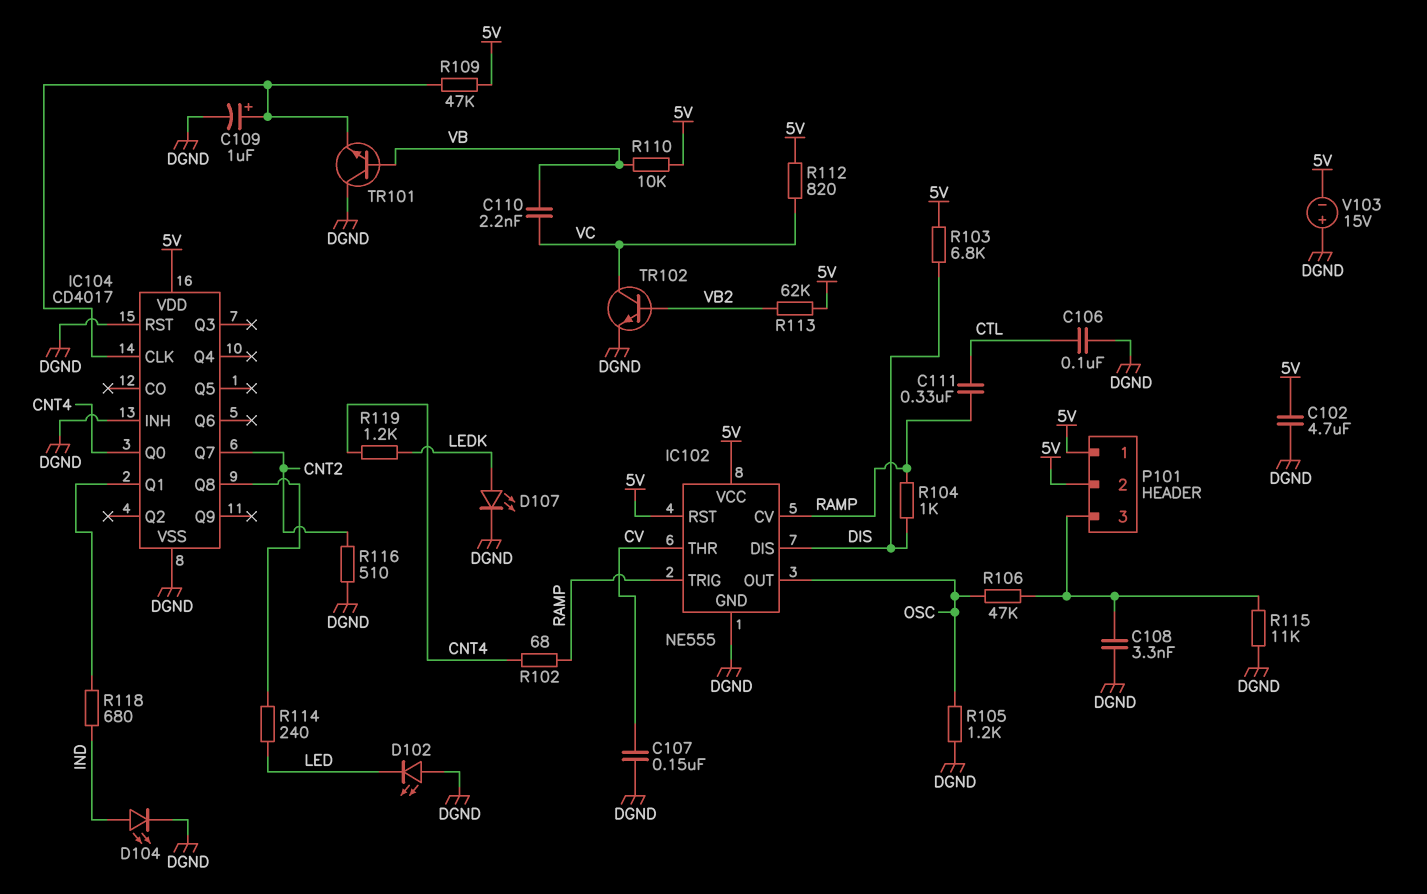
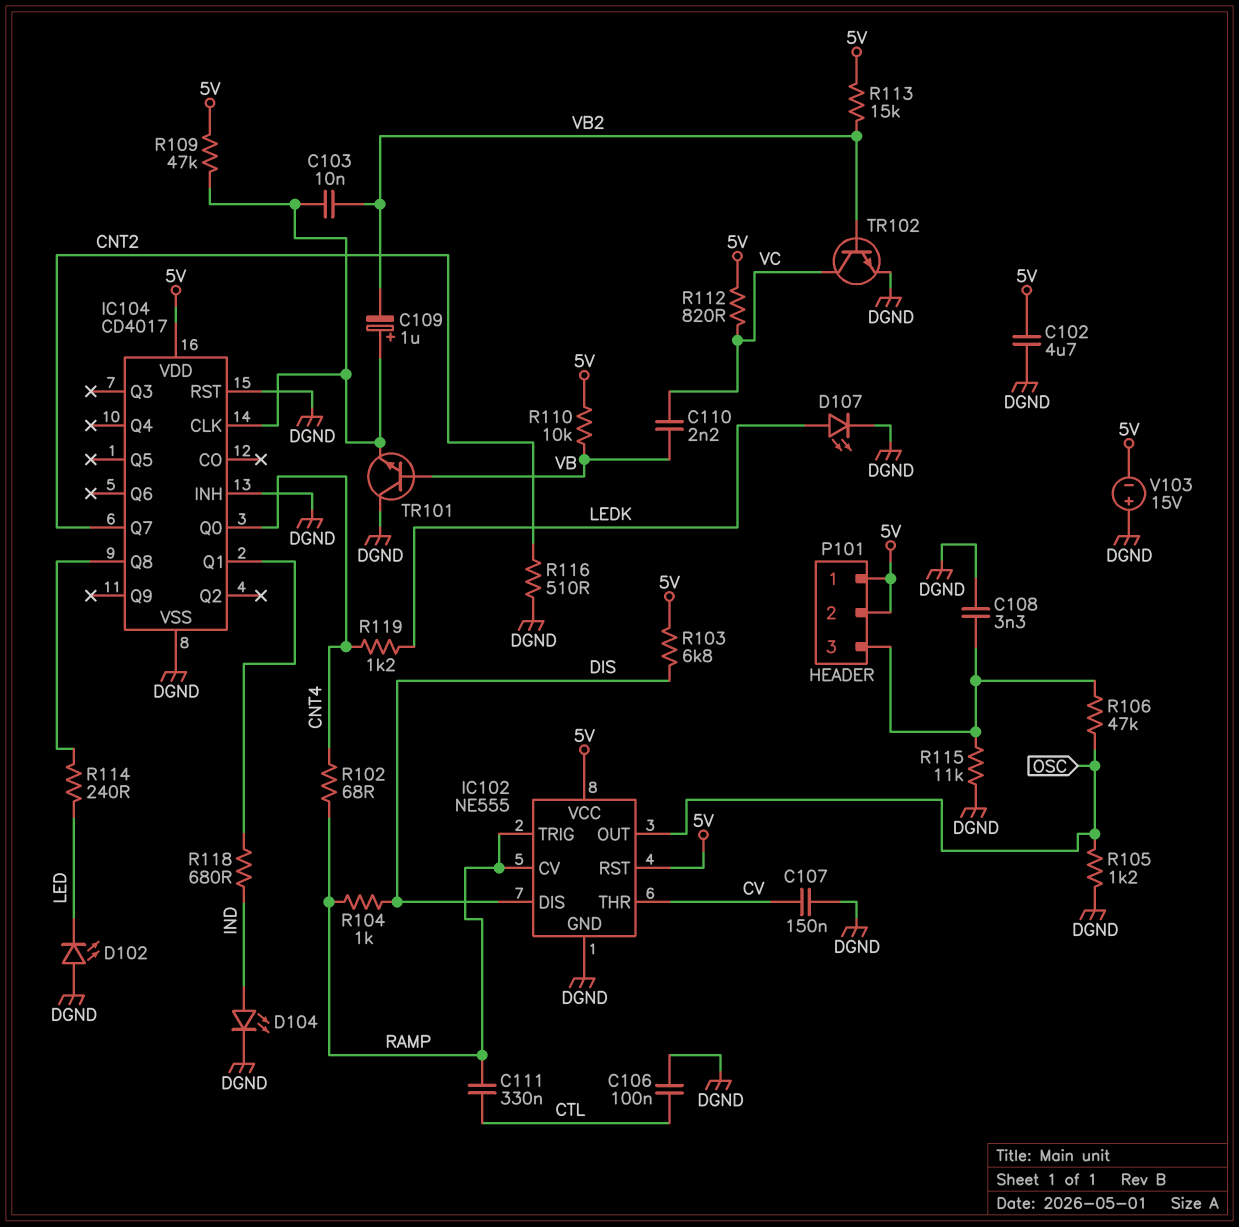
C103: none -> 10nF (IC104/CLK, VB2)
C109: 1uF (plus IC104/CLK, minus DGND) -> 1uF (plus IC104/CLK, minus VB2)
R113: 62k (5V, VB2) -> 15k (5V, VB2)

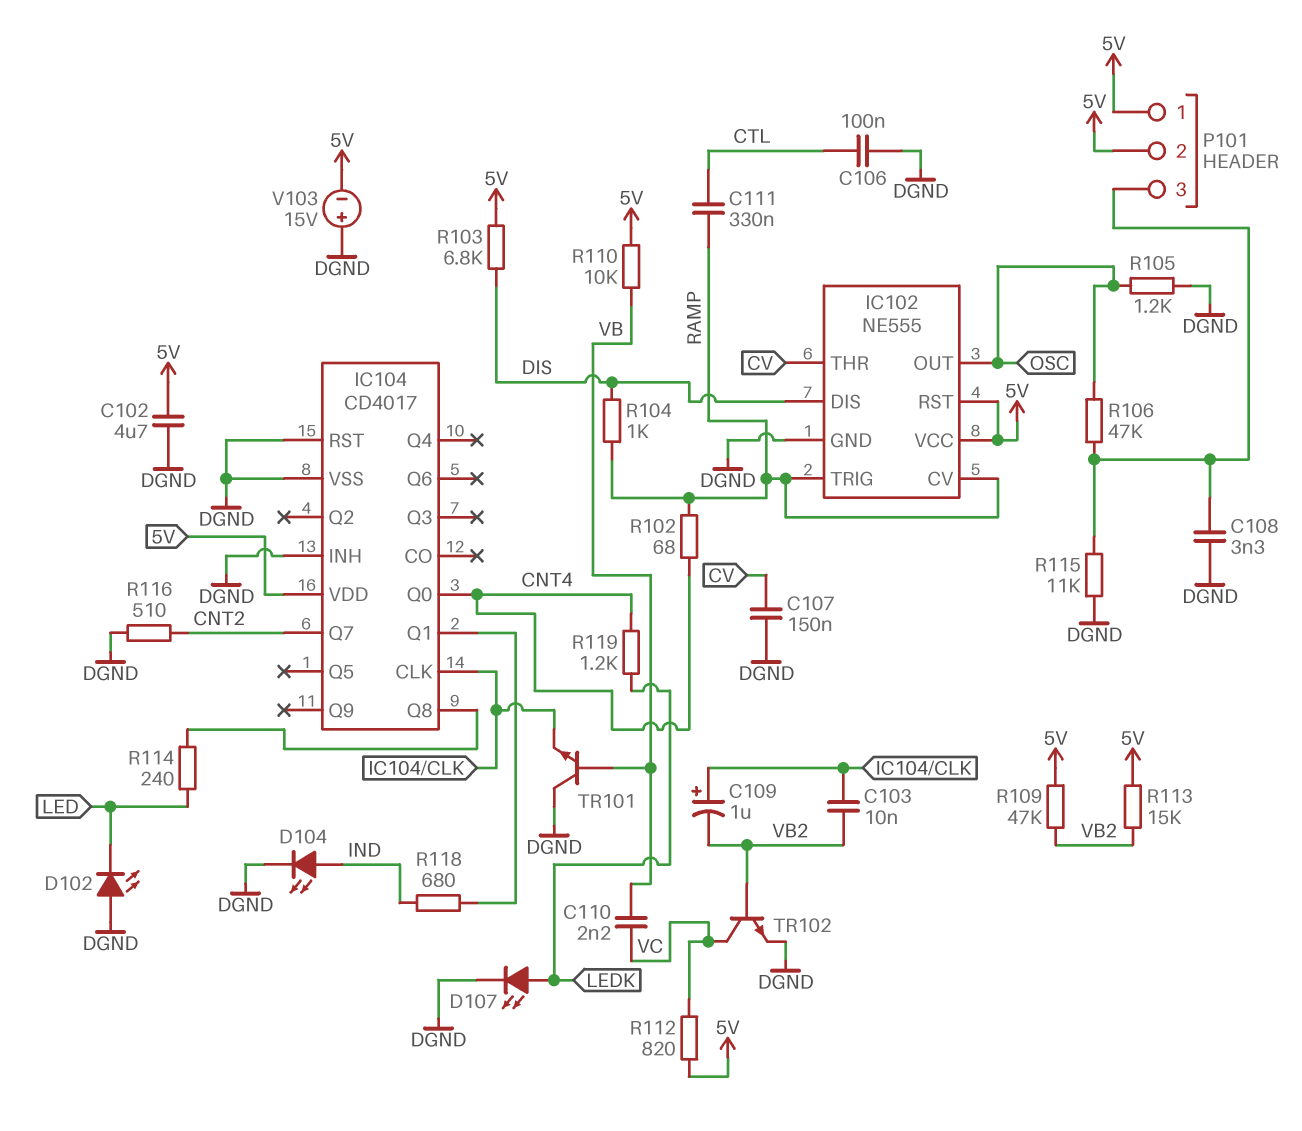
R109: 47k (5V, IC104/CLK) -> 47k (5V, VB2)

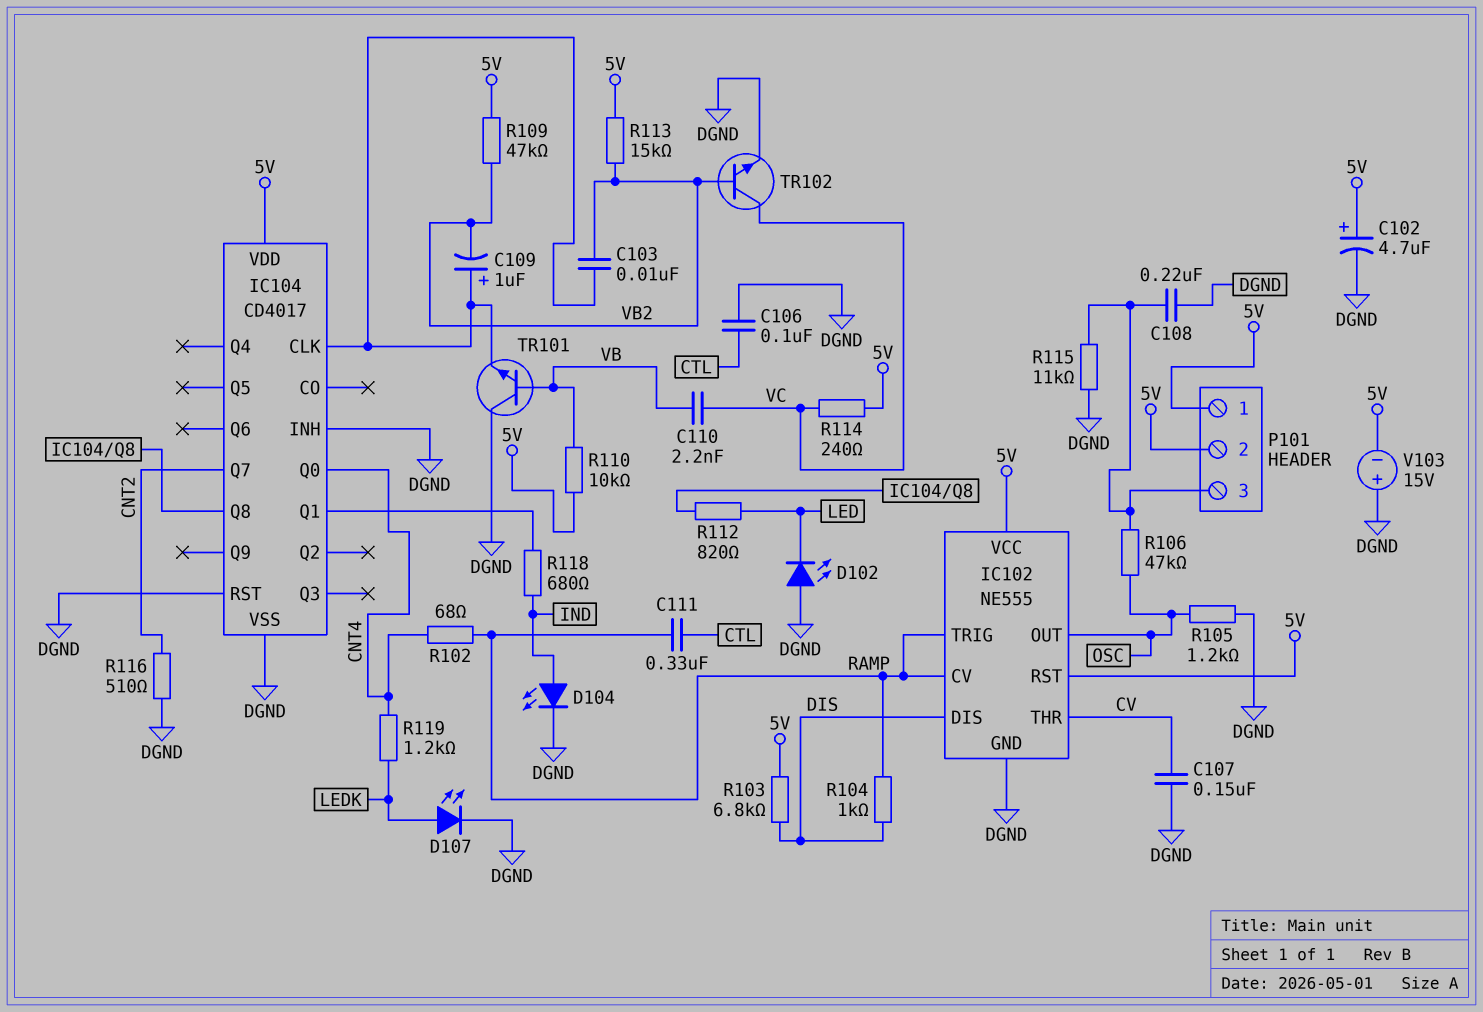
C102: 4.7uF (5V, DGND) -> 4.7uF (plus 5V, minus DGND)
C108: 3.3nF (DGND, P101/3) -> 220nF (DGND, P101/3)
R112: 820 (5V, VC) -> 820 (IC104/Q8, LED)
R114: 240 (IC104/Q8, LED) -> 240 (5V, VC)

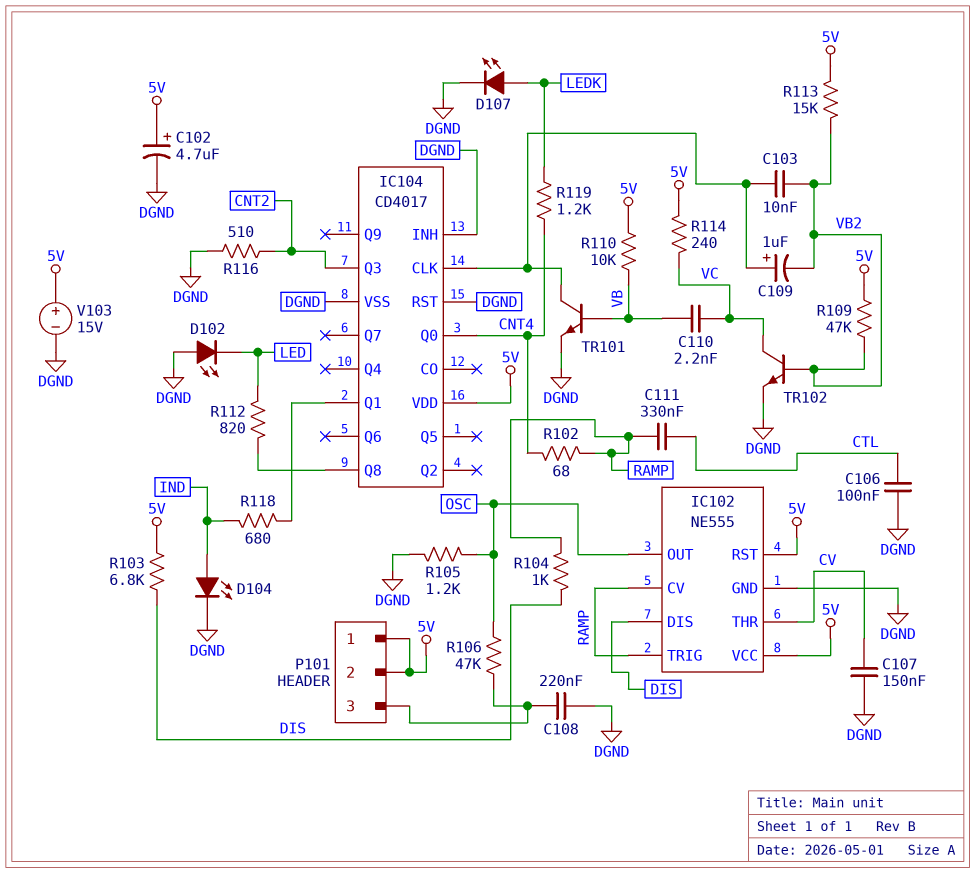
IC104 pin Q3: none -> CNT2
IC104 pin Q7: CNT2 -> none
R115: 11k (DGND, P101/3) -> none
TR101: NPN (B VB, C DGND, E IC104/CLK) -> NPN (B VB, C IC104/CLK, E DGND)
V103: 15V (plus DGND, minus 5V) -> 15V (plus 5V, minus DGND)

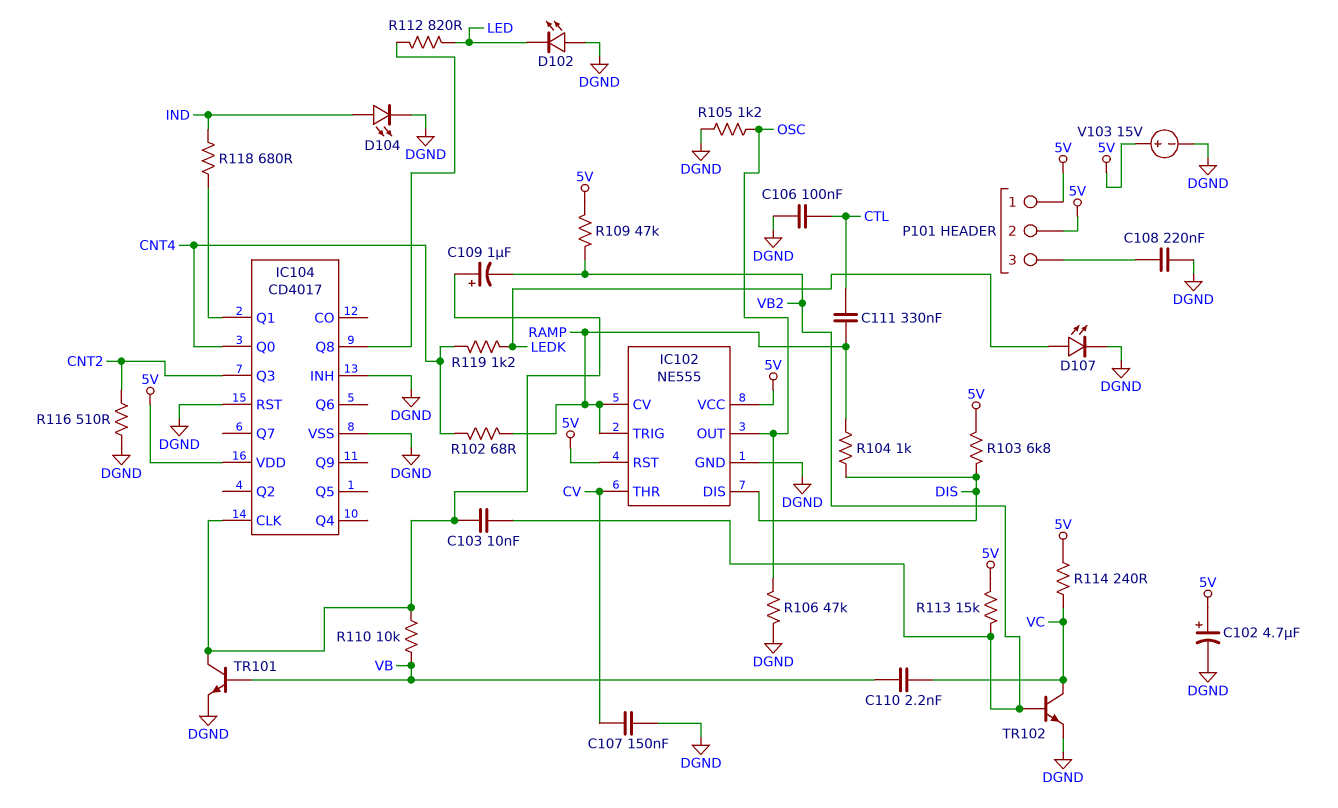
R106: 47k (OSC, P101/3) -> 47k (DGND, OSC)
R110: 10k (5V, VB) -> 10k (IC104/CLK, VB)

